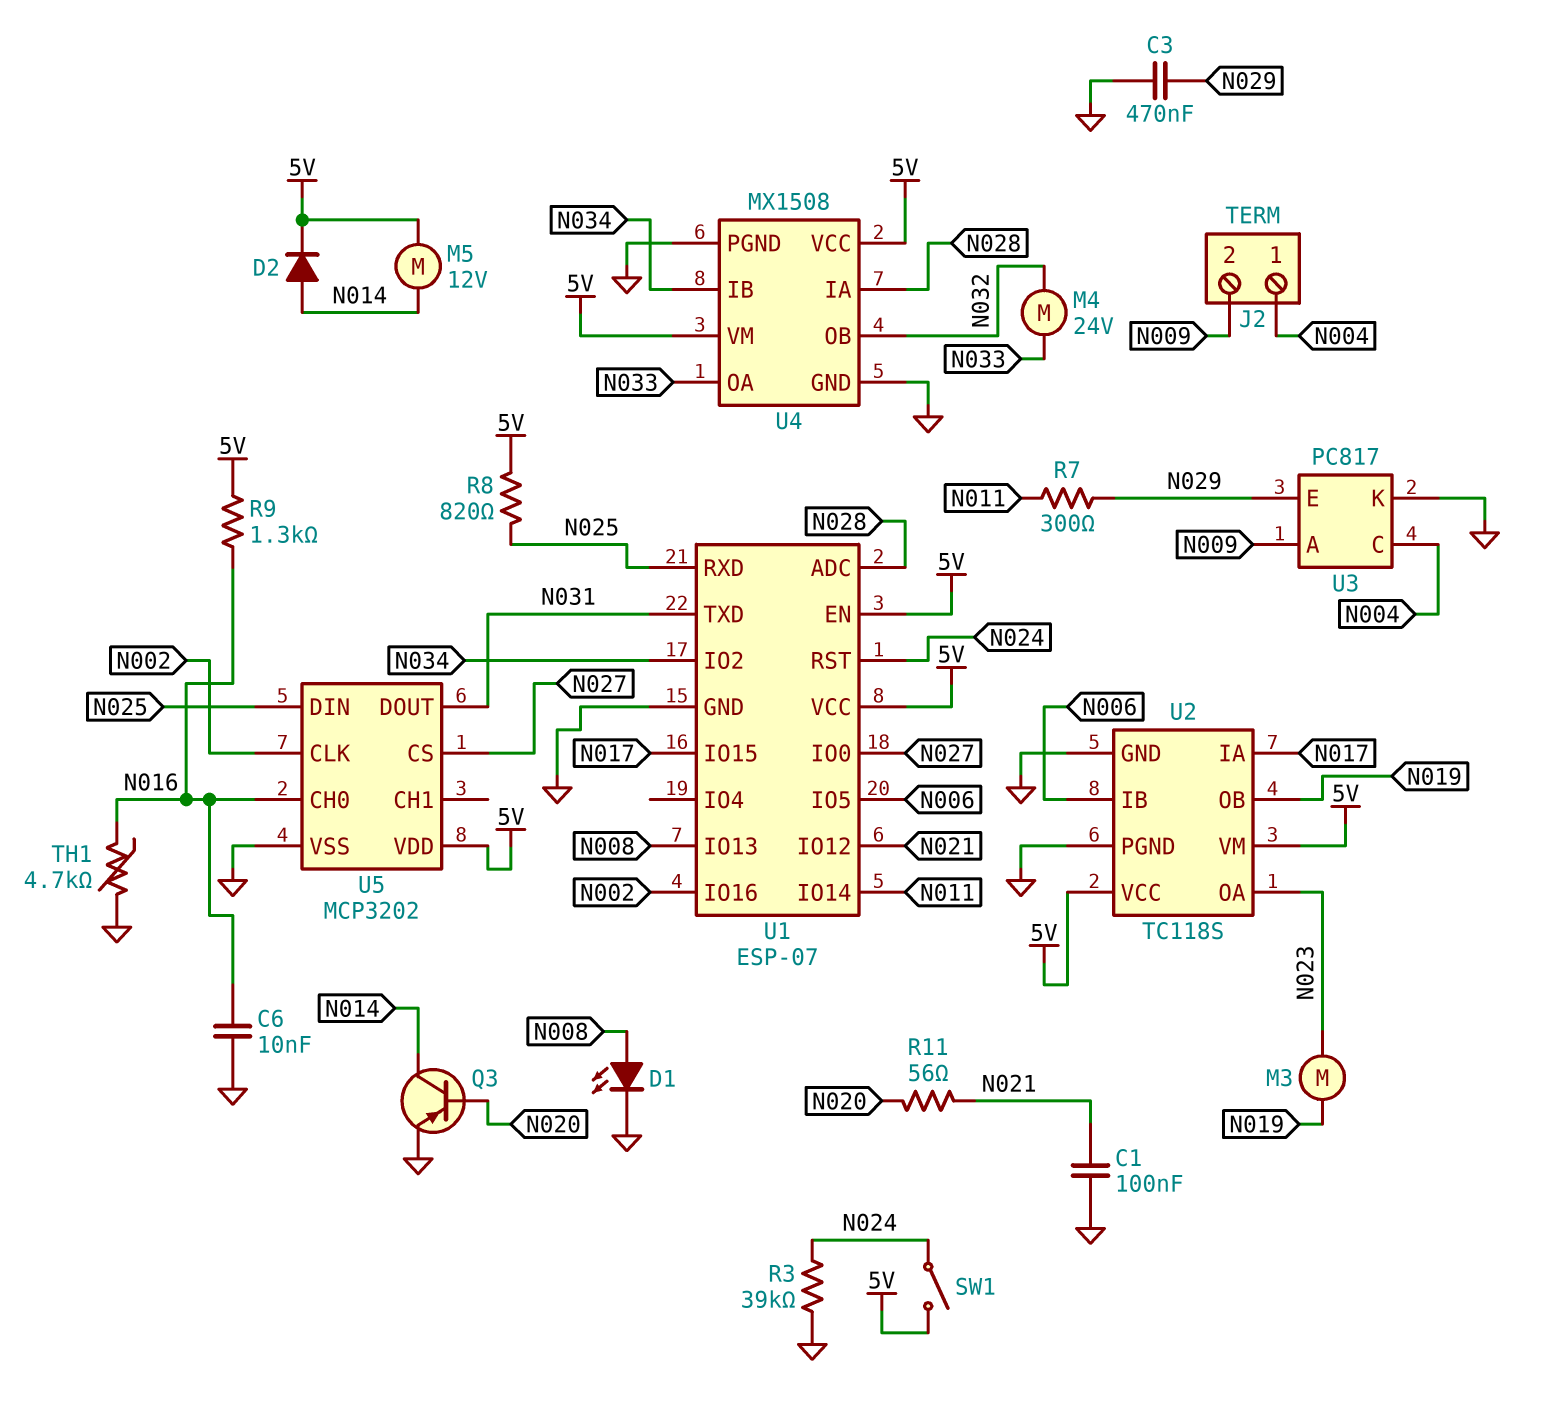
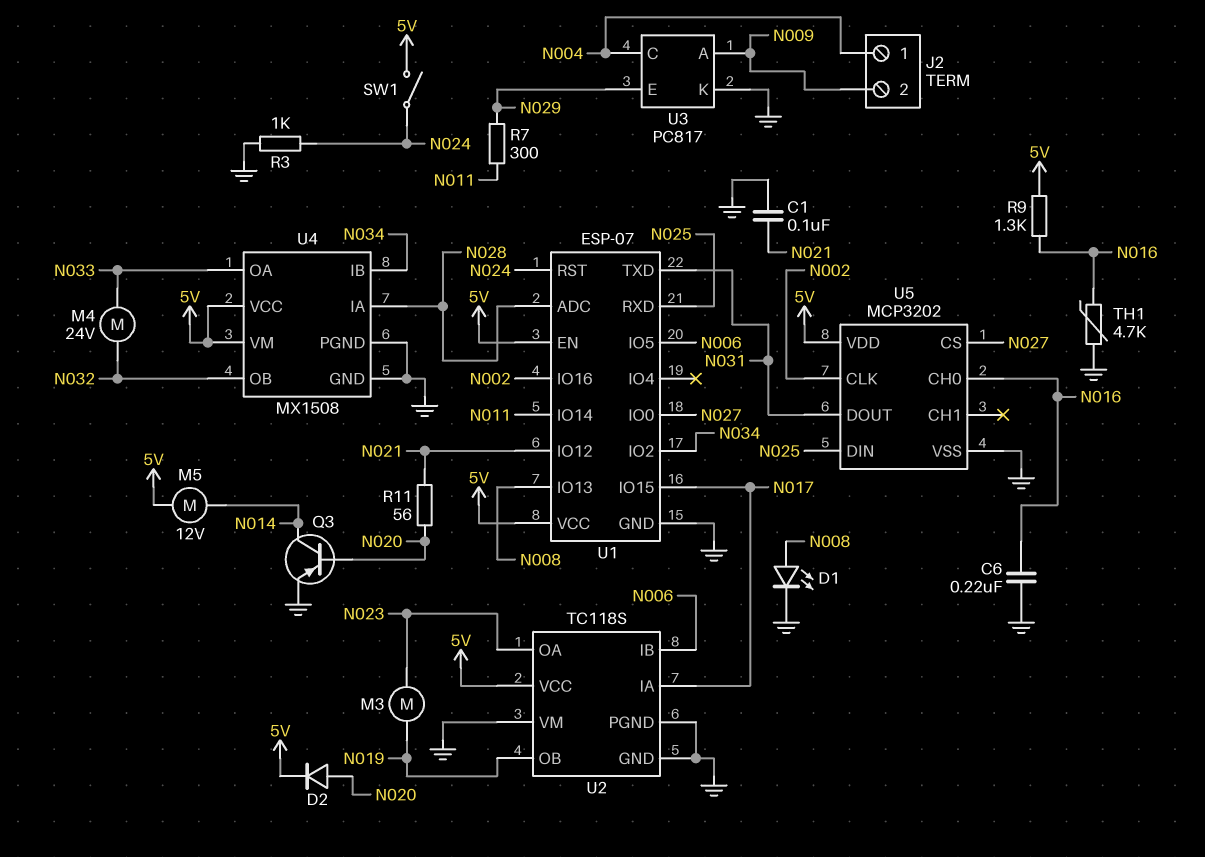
C3: 470nF (GND, N029) -> none
C6: 10nF (GND, N016) -> 220nF (GND, N016)
D2: diode (A N014, K 5V) -> diode (A N020, K 5V)
R3: 39k (GND, N024) -> 1k (GND, N024)
R8: 820 (5V, N025) -> none
U2 pin VM: 5V -> GND

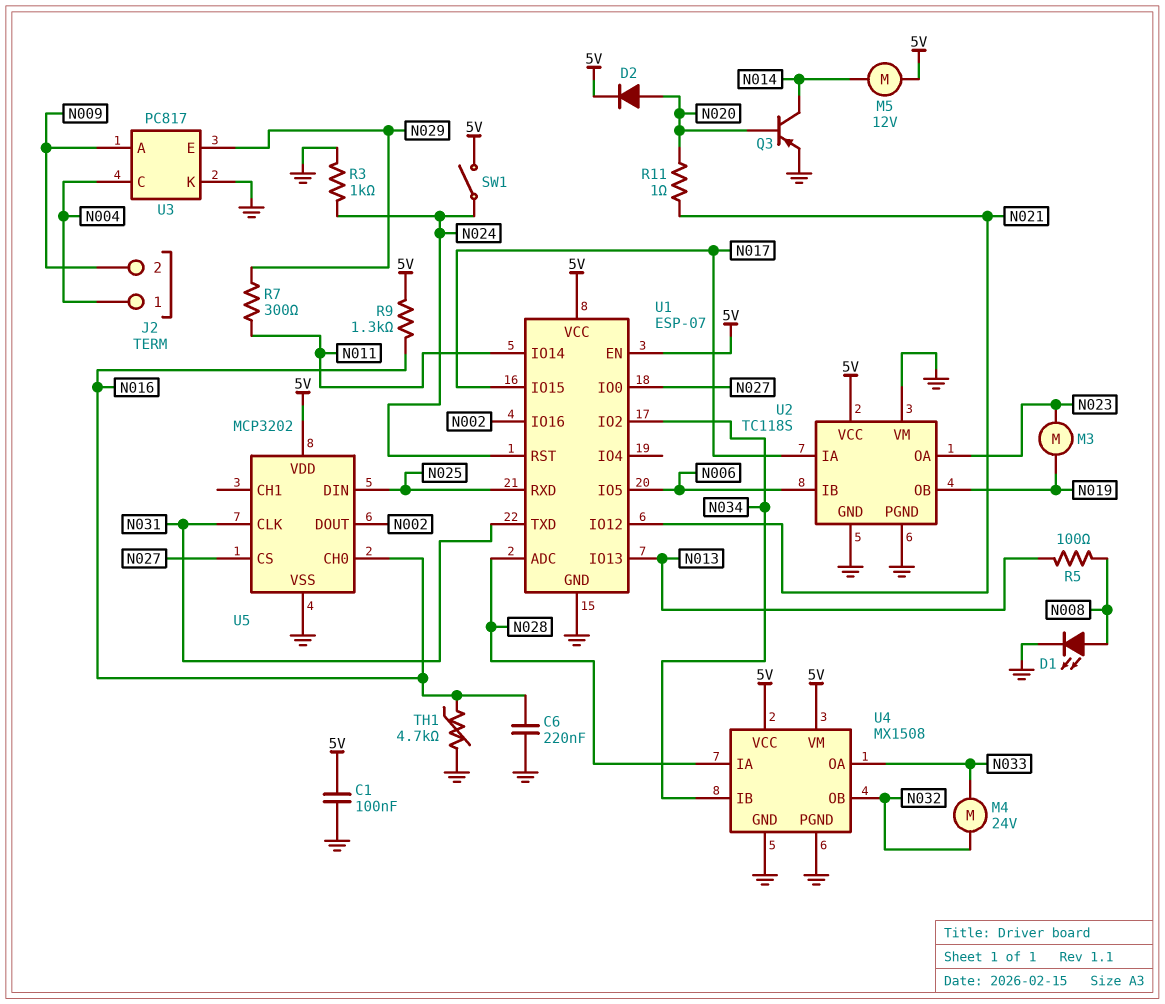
C1: 100nF (GND, N021) -> 100nF (5V, GND)
R5: none -> 100 (N008, N013)
R11: 56 (N020, N021) -> 1 (N020, N021)
U1 pin IO13: N008 -> N013
U5 pin CLK: N002 -> N031
U5 pin DOUT: N031 -> N002

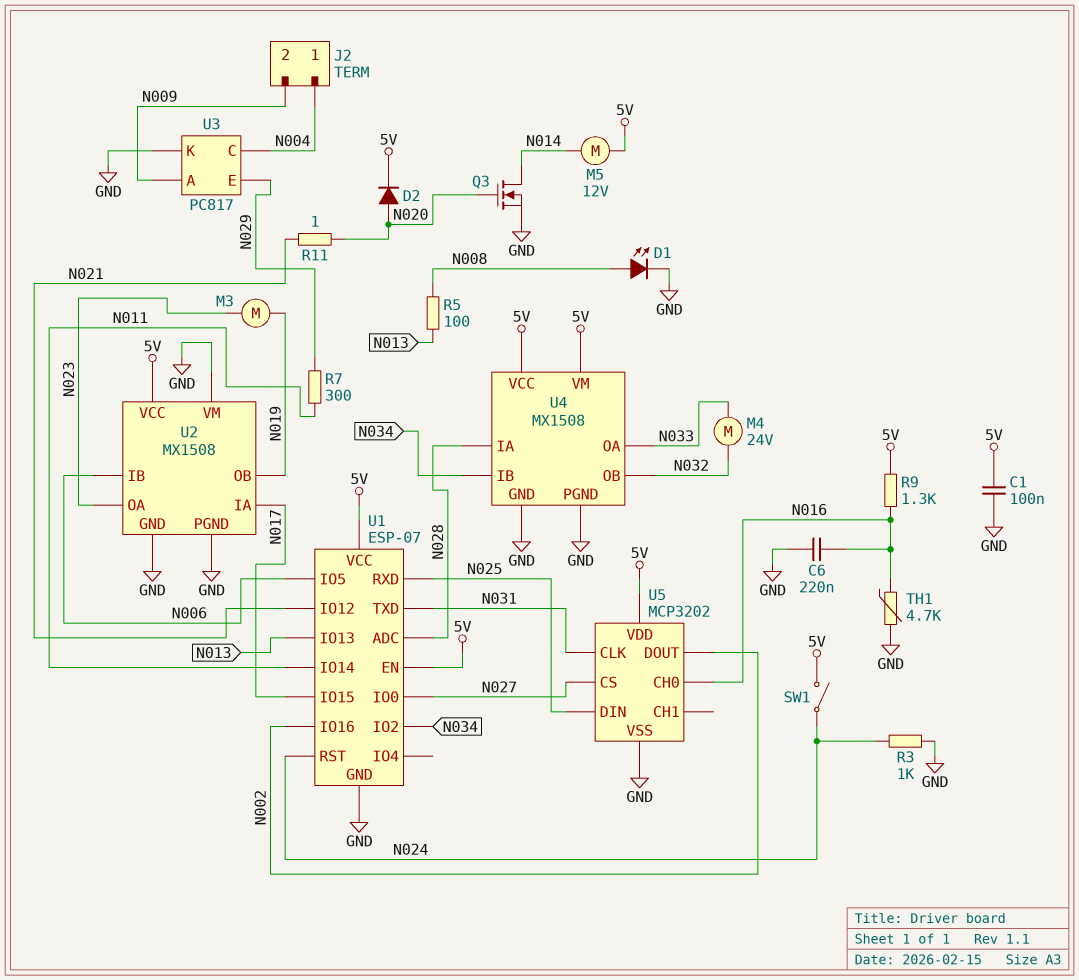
Q3: PNP (B N020, C N014, E GND) -> NMOS (G N020, D N014, S GND)
U2: TC118S -> MX1508

